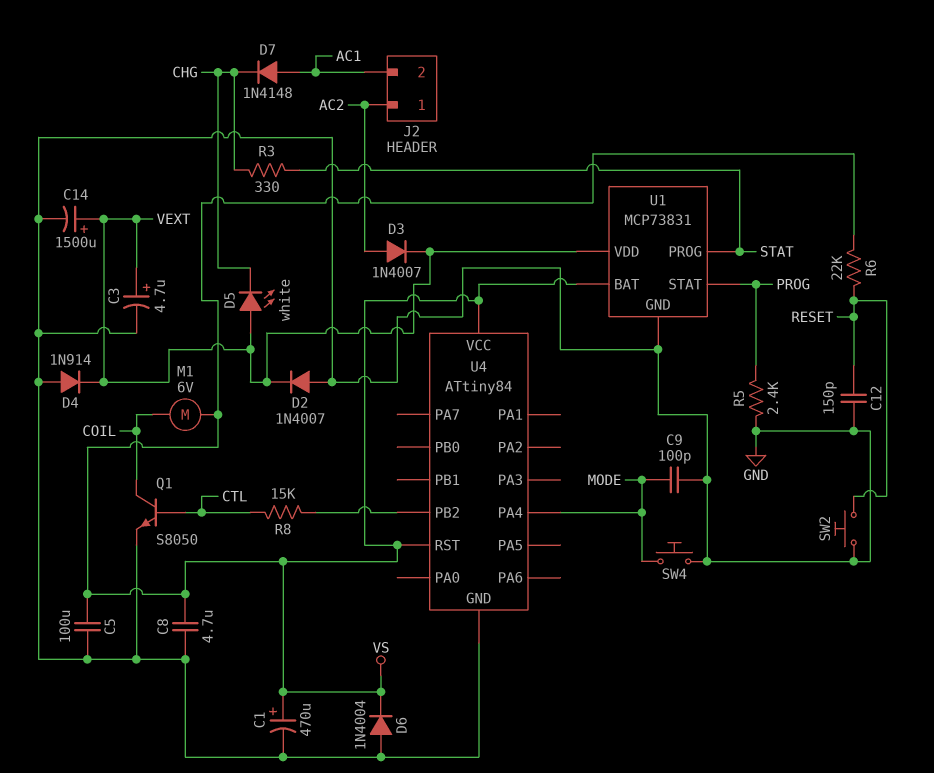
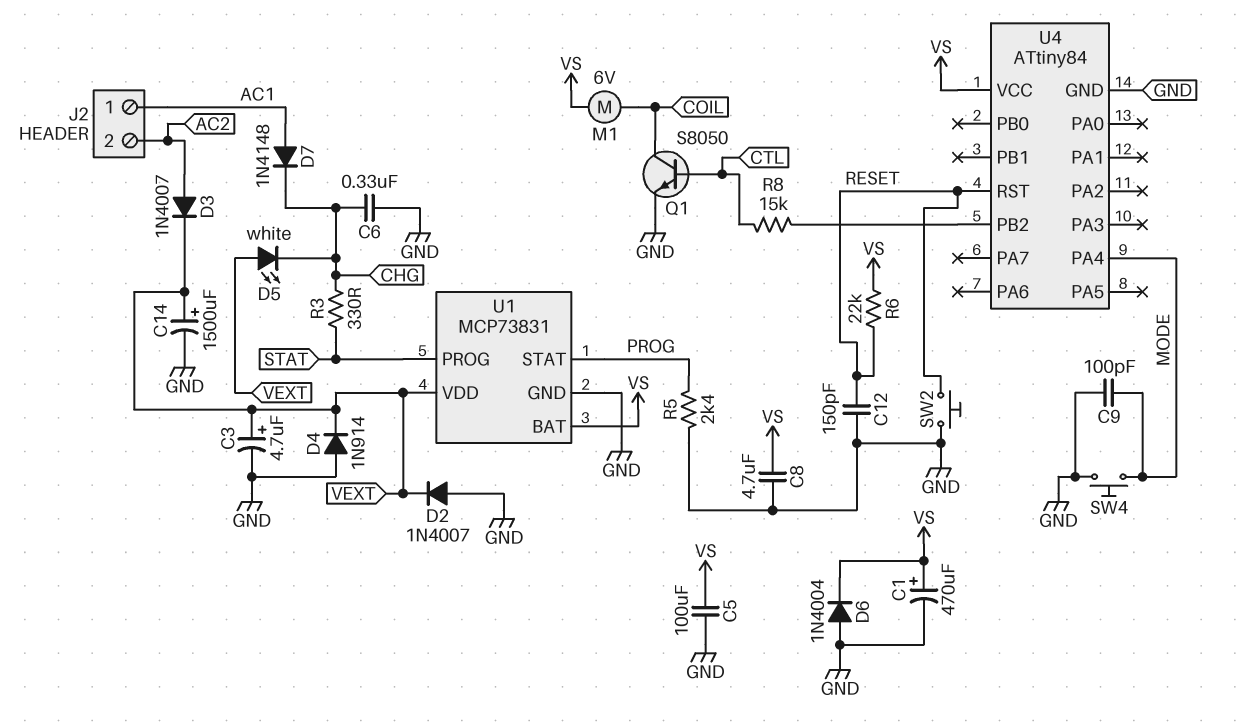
C6: none -> 330nF (CHG, GND)
J2 pin 1: AC2 -> AC1
J2 pin 2: AC1 -> AC2
U4 pin RST: VS -> RESET

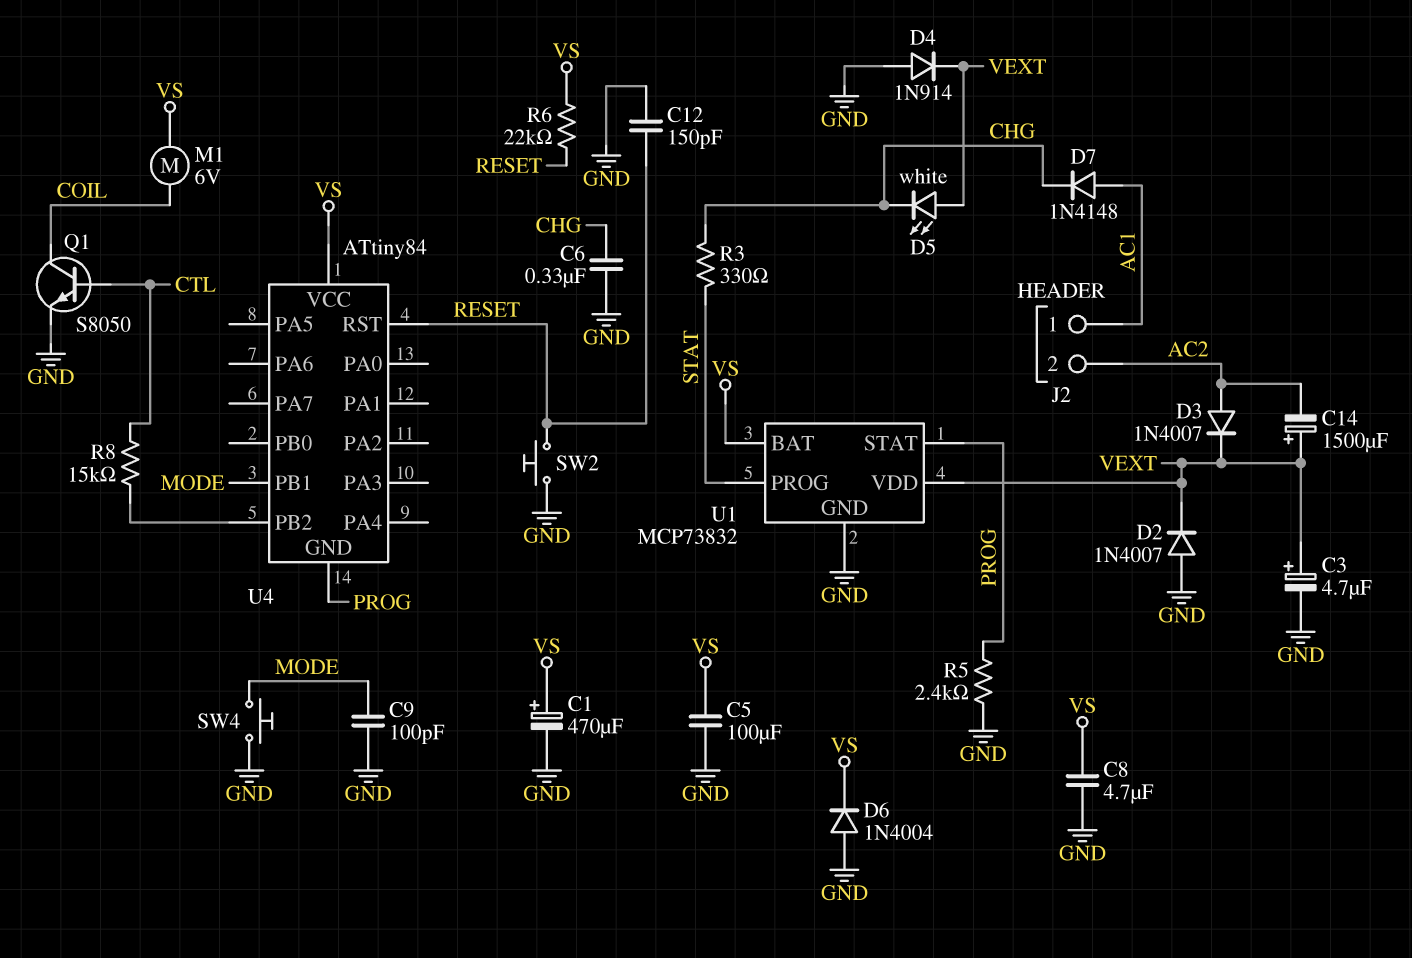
C14: 1500uF (plus VEXT, minus GND) -> 1500uF (plus VEXT, minus AC2)
U1: MCP73831 -> MCP73832
U4 pin GND: GND -> PROG
U4 pin PA4: MODE -> none
U4 pin PB1: none -> MODE

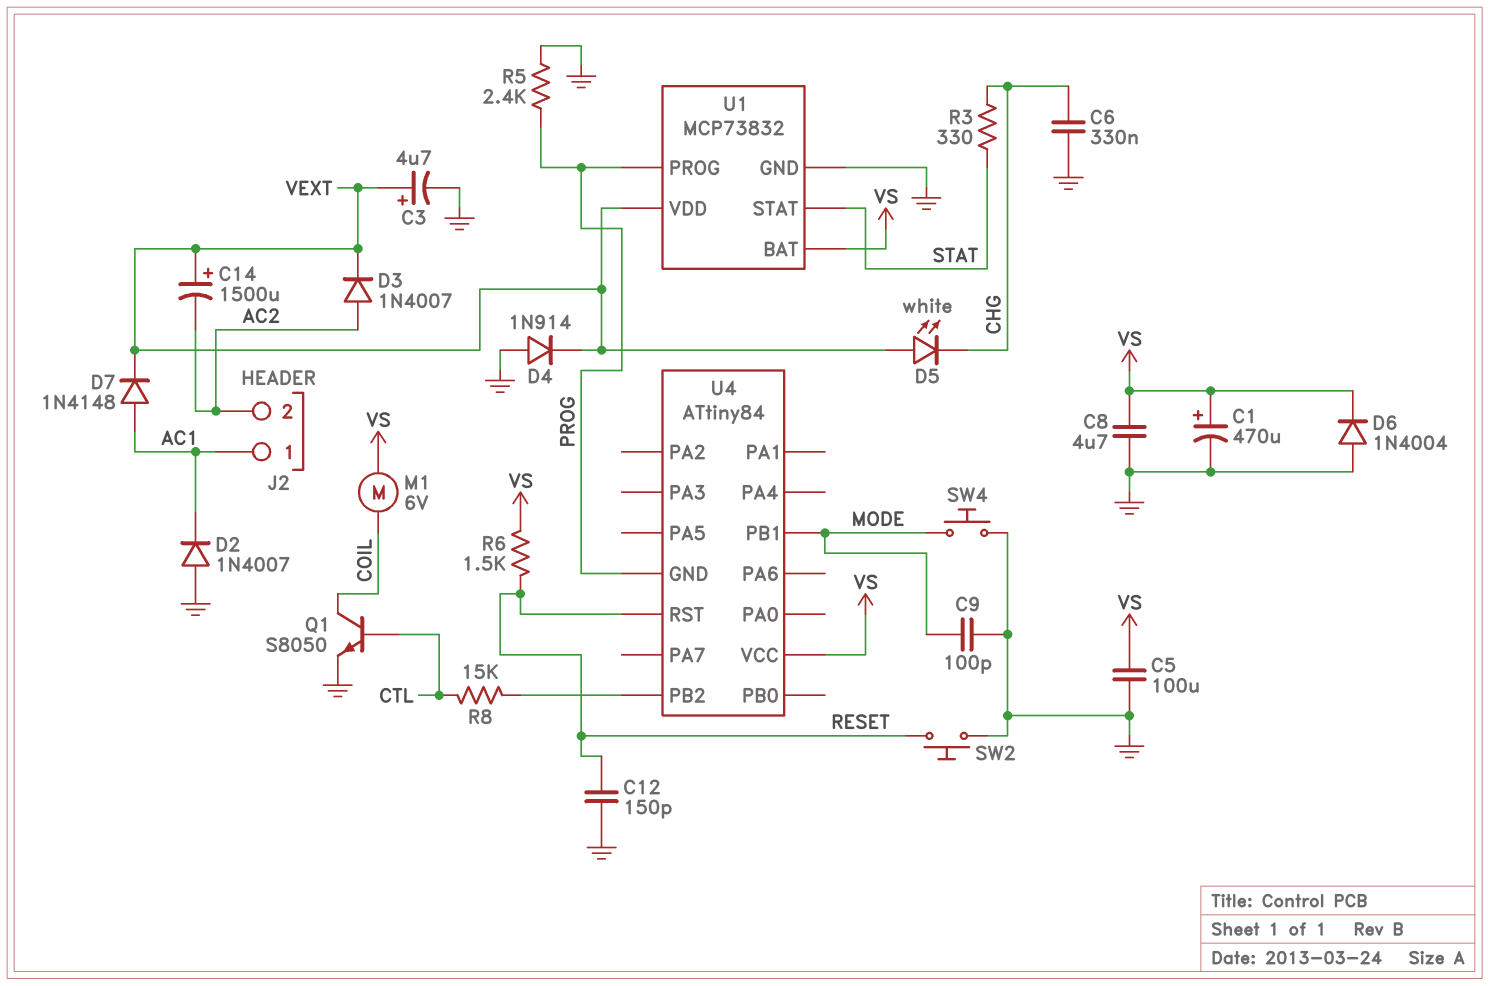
D2: diode 1N4007 (A GND, K VEXT) -> diode 1N4007 (A GND, K AC1)
D7: diode 1N4148 (A AC1, K CHG) -> diode 1N4148 (A AC1, K VEXT)
R6: 22k (RESET, VS) -> 1.5k (RESET, VS)
U1 pin PROG: STAT -> PROG
U1 pin STAT: PROG -> STAT

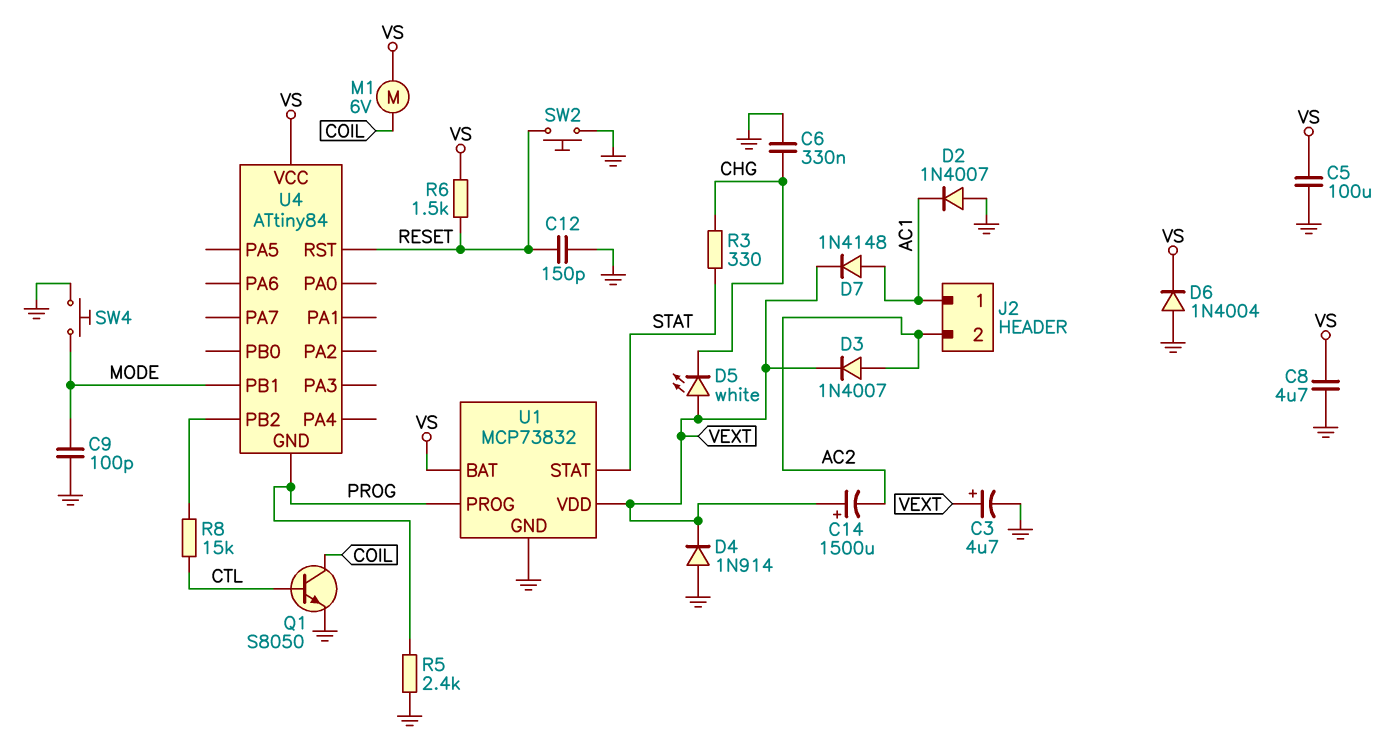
C1: 470uF (plus VS, minus GND) -> none

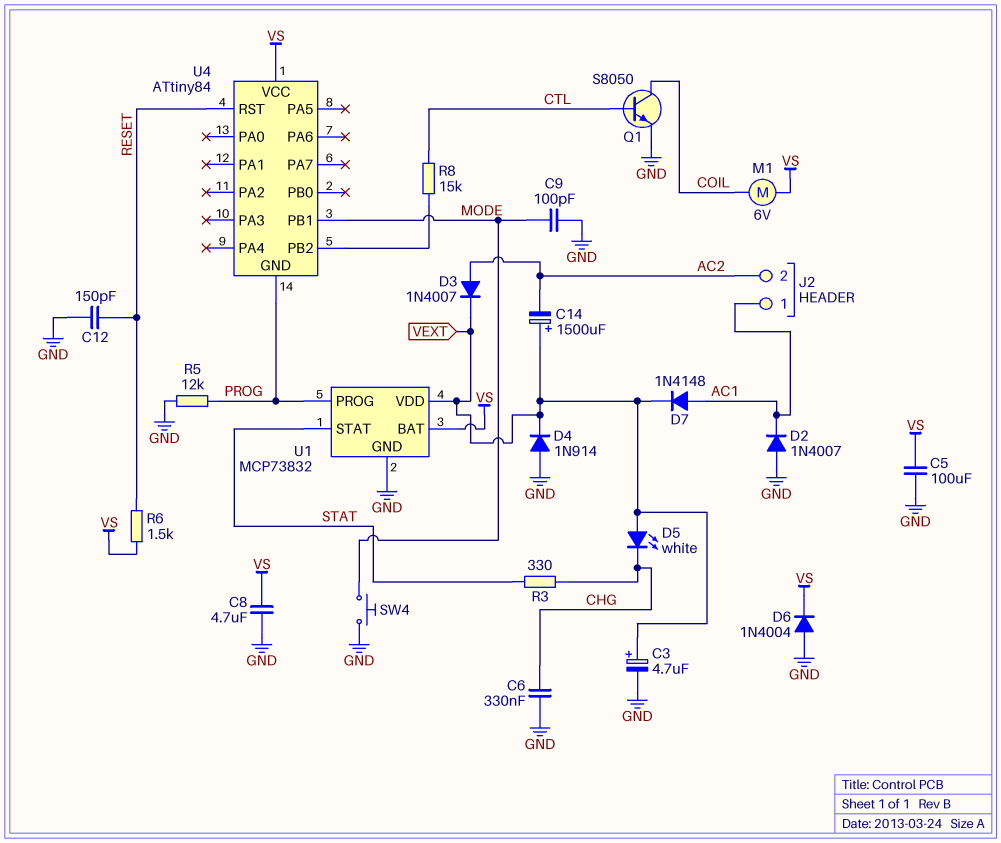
R5: 2.4k (GND, PROG) -> 12k (GND, PROG)
SW2: button (GND, RESET) -> none

